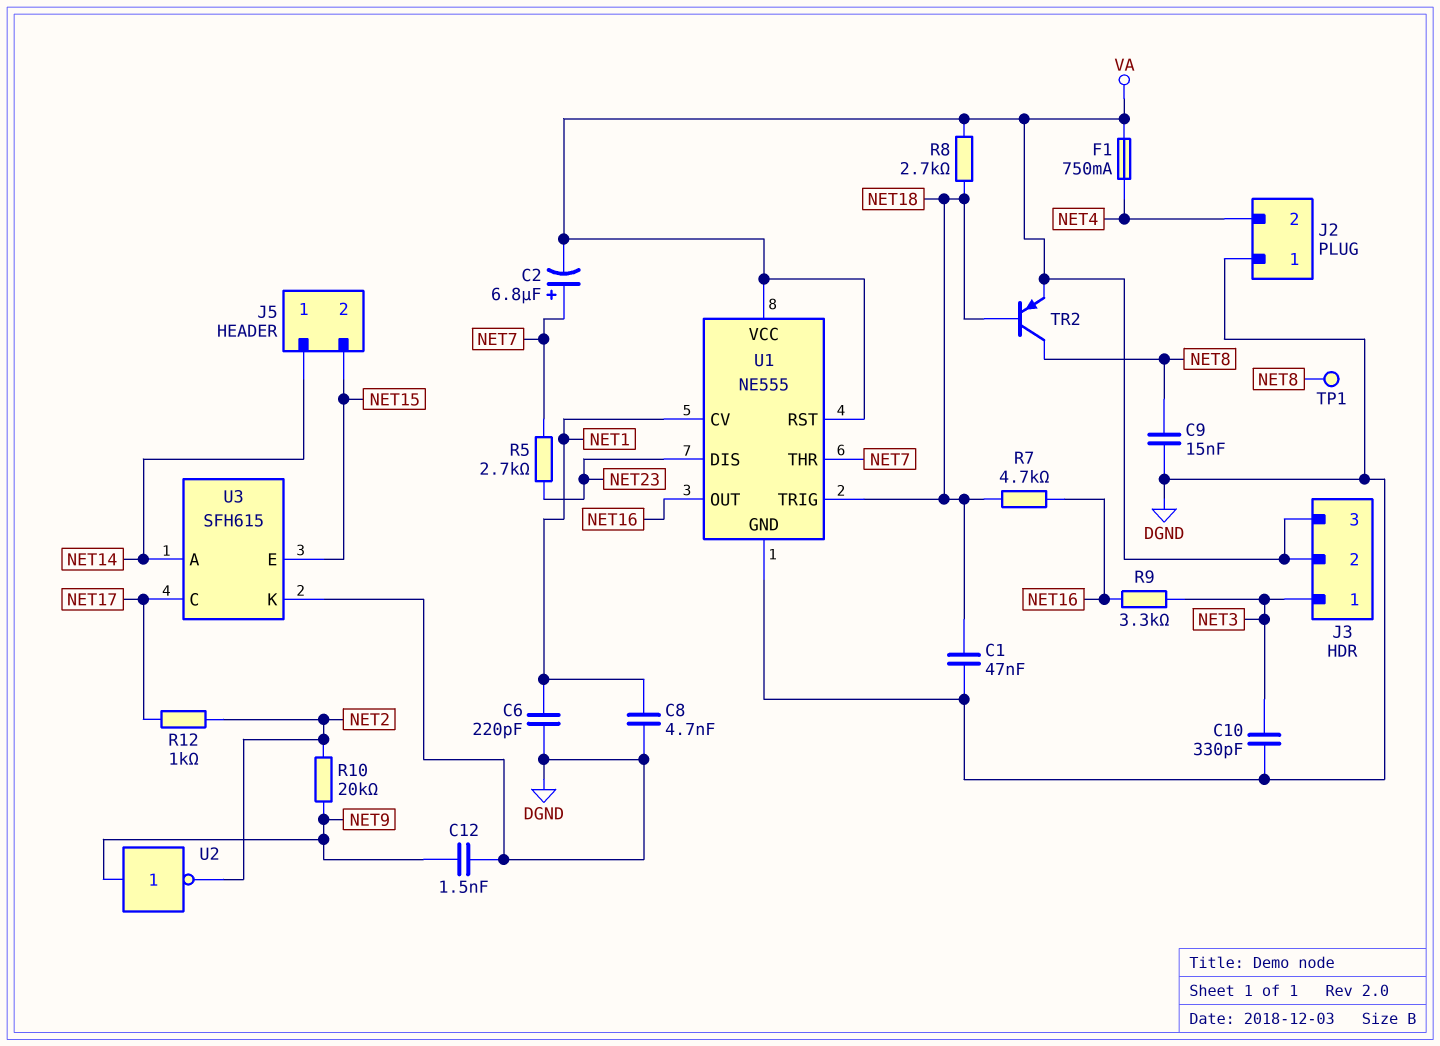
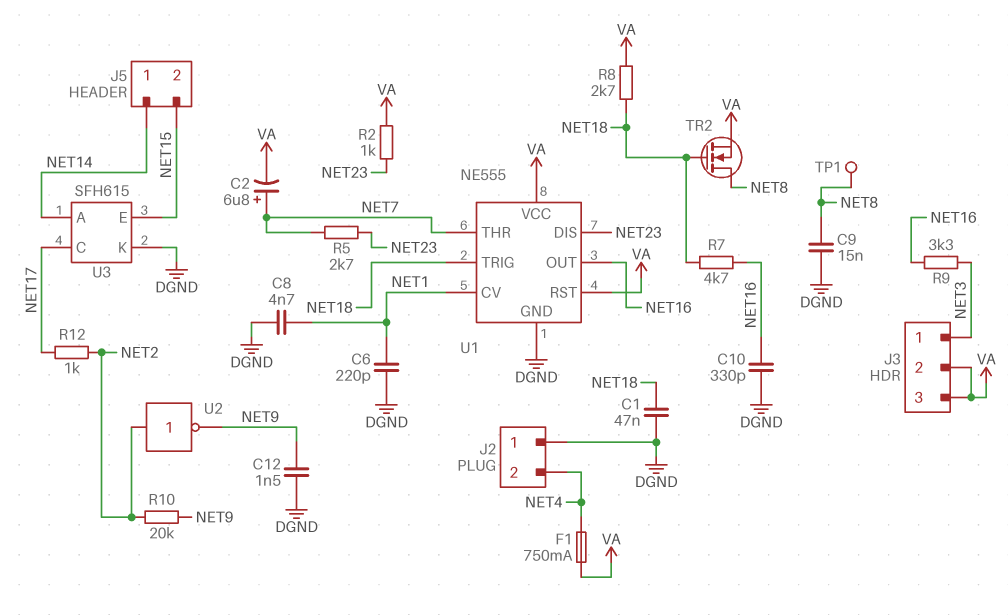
C10: 330pF (DGND, NET3) -> 330pF (DGND, NET16)
R2: none -> 1k (NET23, VA)
TR2: PNP (B NET18, C NET8, E VA) -> NMOS (G NET18, D NET8, S VA)
U2: NOT (in NET9, out NET2) -> NOT (in NET2, out NET9)

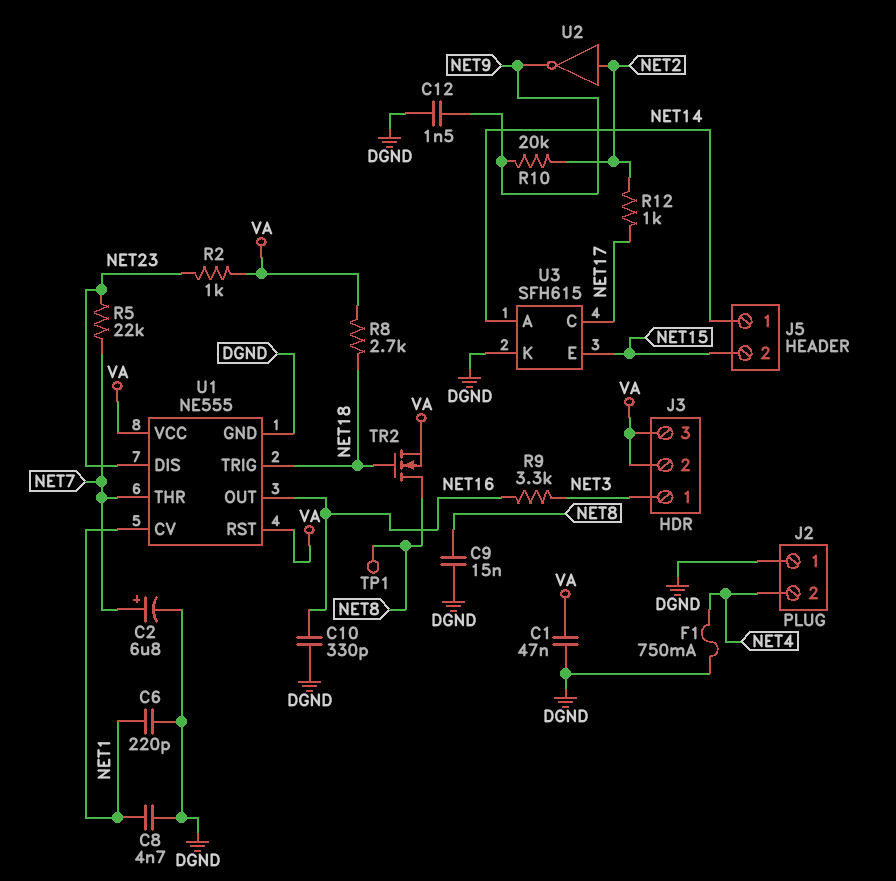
C1: 47nF (DGND, NET18) -> 47nF (DGND, VA)
C2: 6.8uF (plus NET7, minus VA) -> 6.8uF (plus NET7, minus DGND)
F1: 750mA (NET4, VA) -> 750mA (DGND, NET4)
R5: 2.7k (NET7, NET23) -> 22k (NET7, NET23)
R7: 4.7k (NET16, NET18) -> none

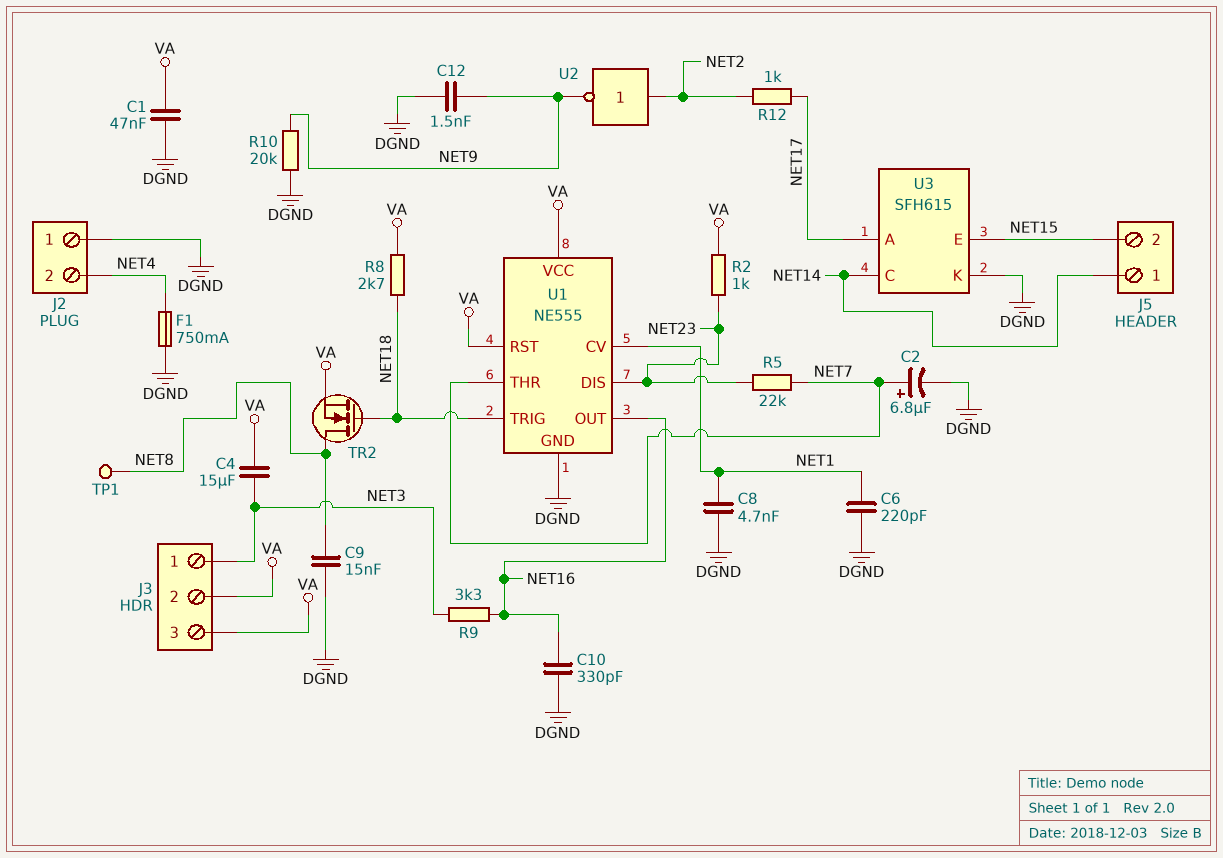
C4: none -> 15uF (NET3, VA)
R10: 20k (NET2, NET9) -> 20k (DGND, NET9)
U3 pin A: NET14 -> NET17
U3 pin C: NET17 -> NET14

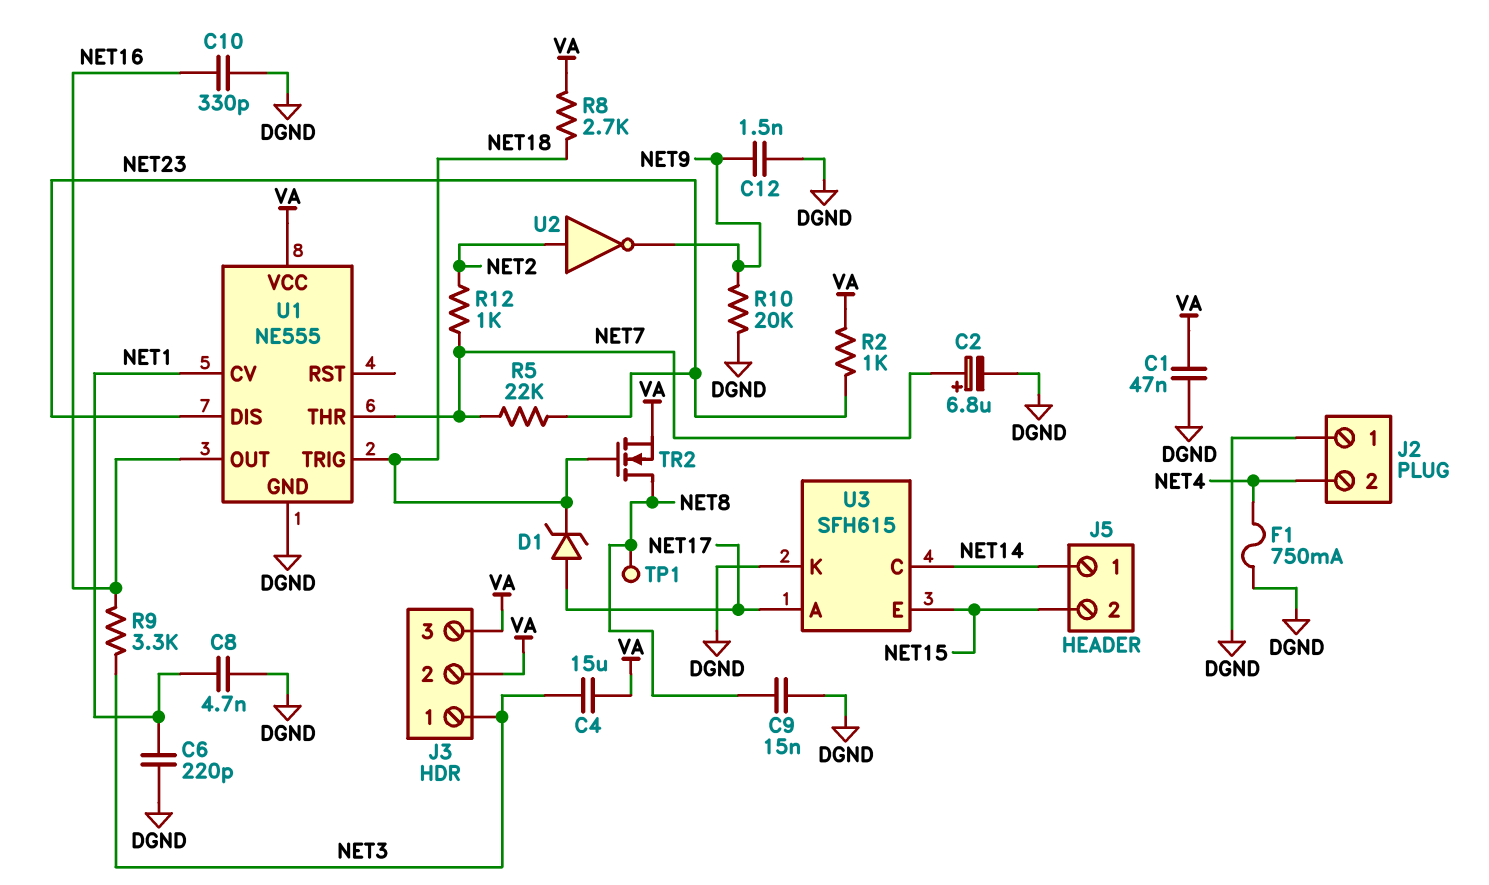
D1: none -> zener (A NET17, K NET18)
R12: 1k (NET2, NET17) -> 1k (NET2, NET7)
U1 pin RST: VA -> none

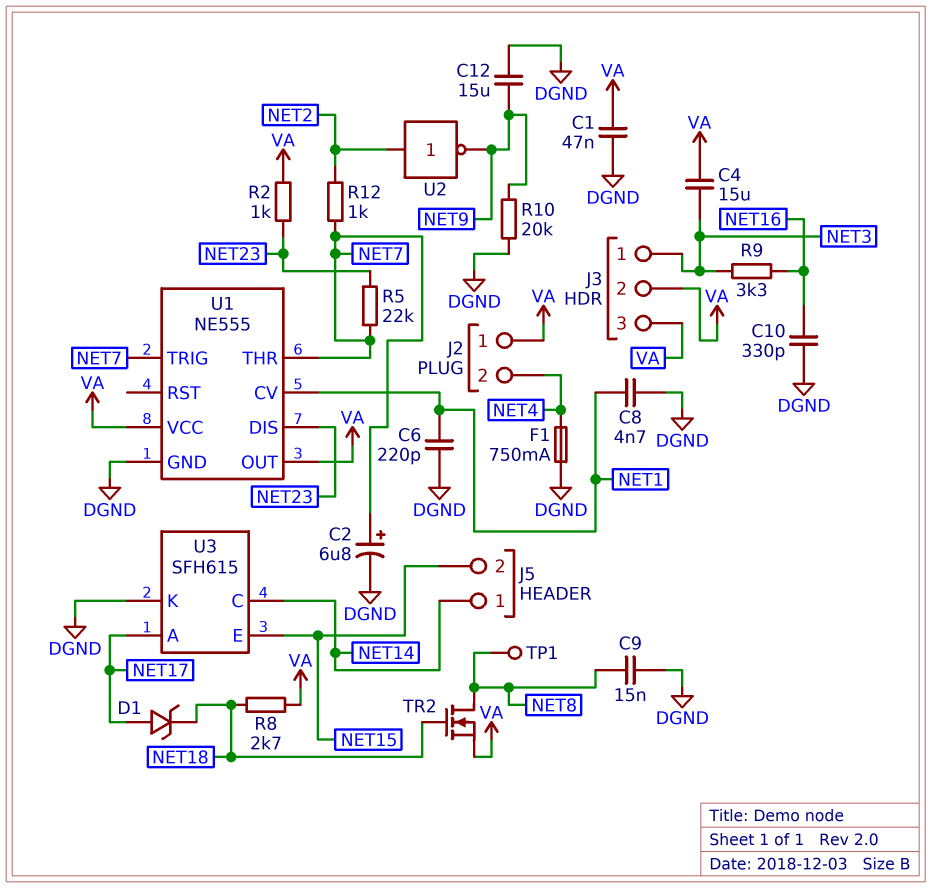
C12: 1.5nF (DGND, NET9) -> 15uF (DGND, NET9)
J2 pin 1: DGND -> VA
U1 pin OUT: NET16 -> VA
U1 pin TRIG: NET18 -> NET7

